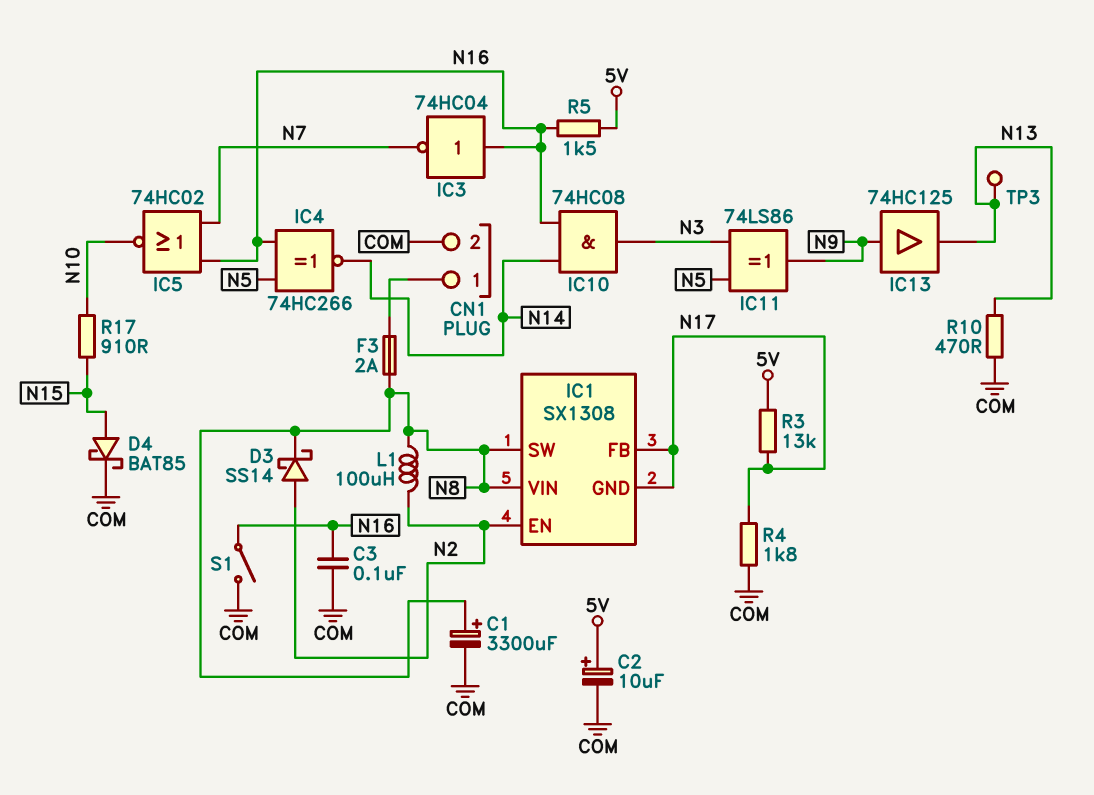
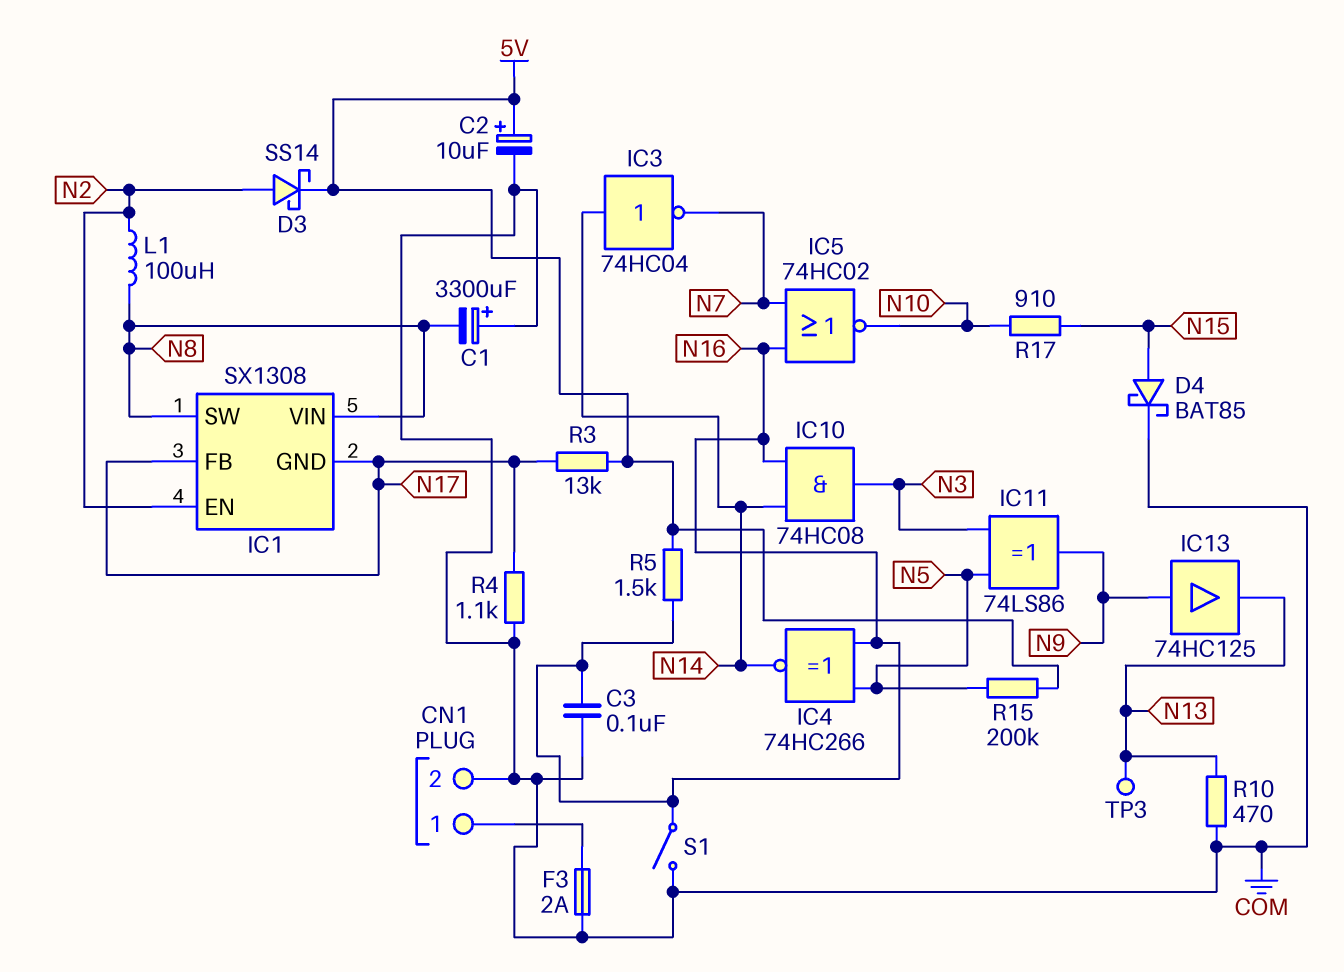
C1: 3300uF (plus N8, minus COM) -> 3300uF (plus COM, minus N8)
D3: schottky SS14 (A N2, K N8) -> schottky SS14 (A N2, K 5V)
F3: 2A (CN1/1, N8) -> 2A (CN1/1, COM)
IC3: NOT 74HC04 (in N16, out N7) -> NOT 74HC04 (in N14, out N7)
R4: 1.8k (COM, N17) -> 1.1k (COM, N17)
R15: none -> 200k (5V, N5)

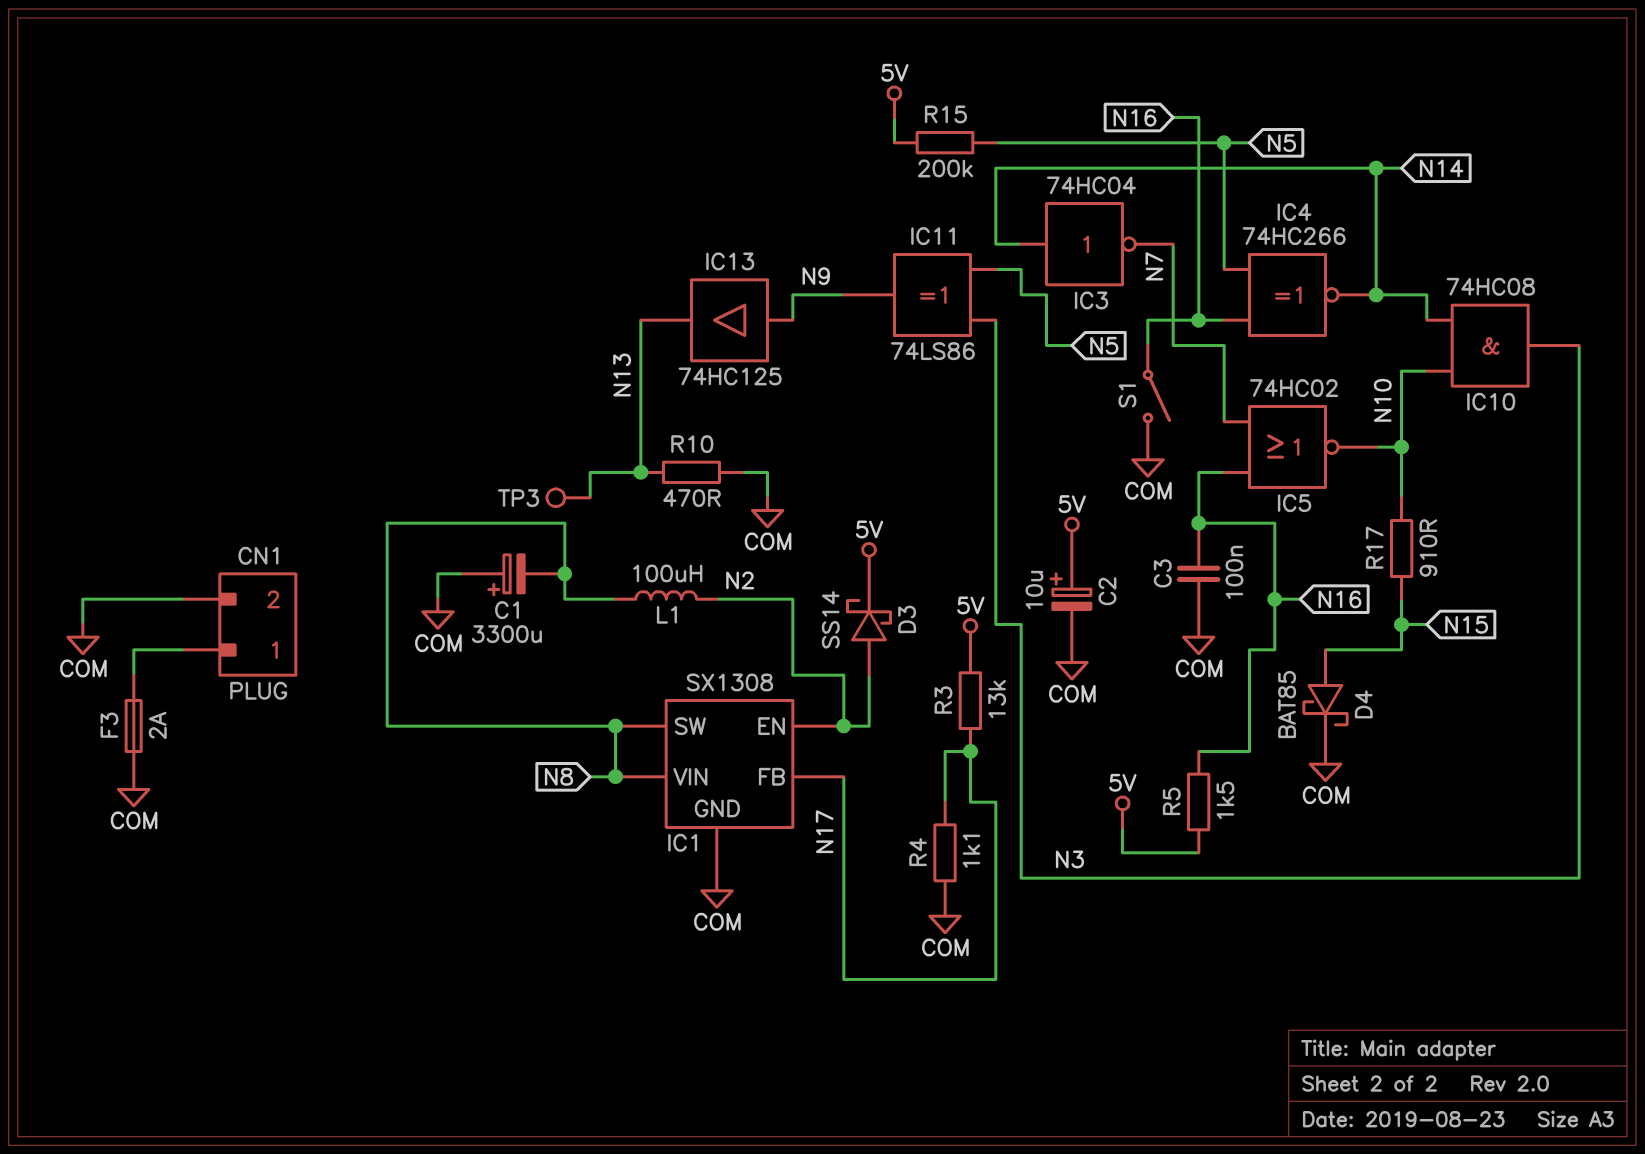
IC1 pin GND: N17 -> COM
IC10: AND 74HC08 (in N14, in N16, out N3) -> AND 74HC08 (in N10, in N14, out N3)

